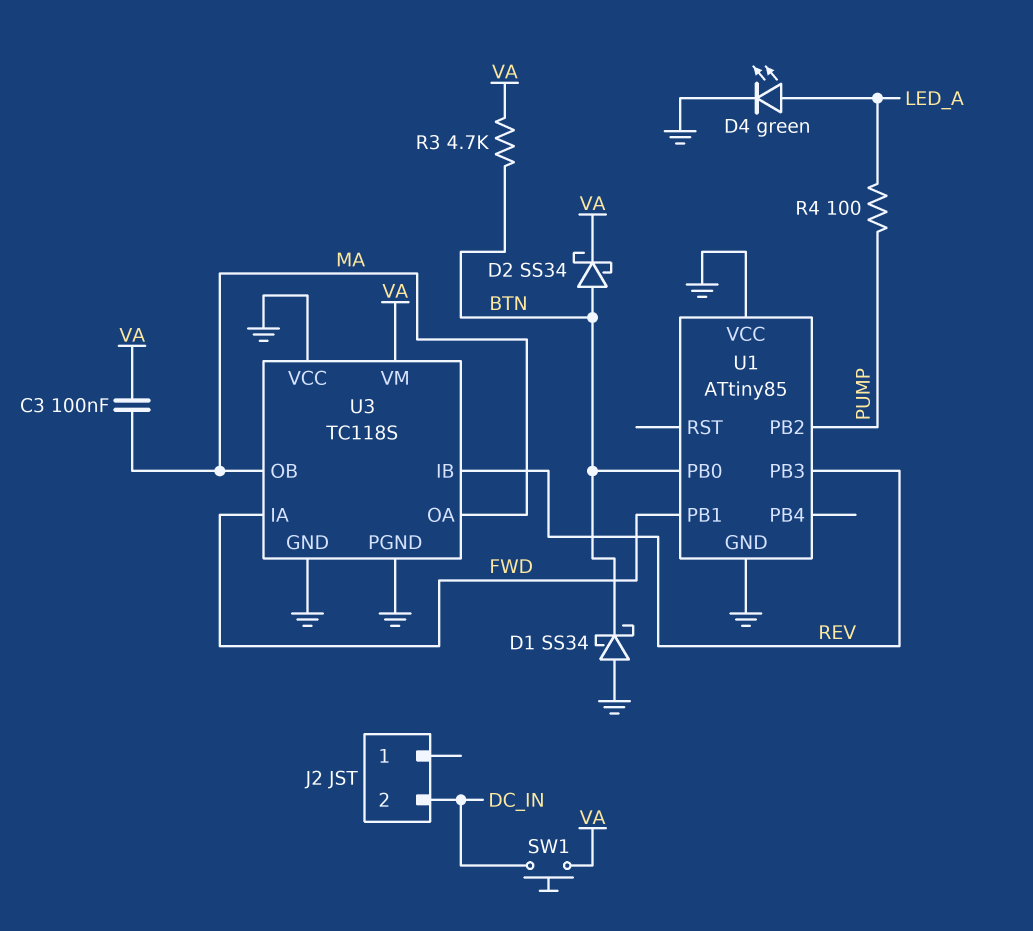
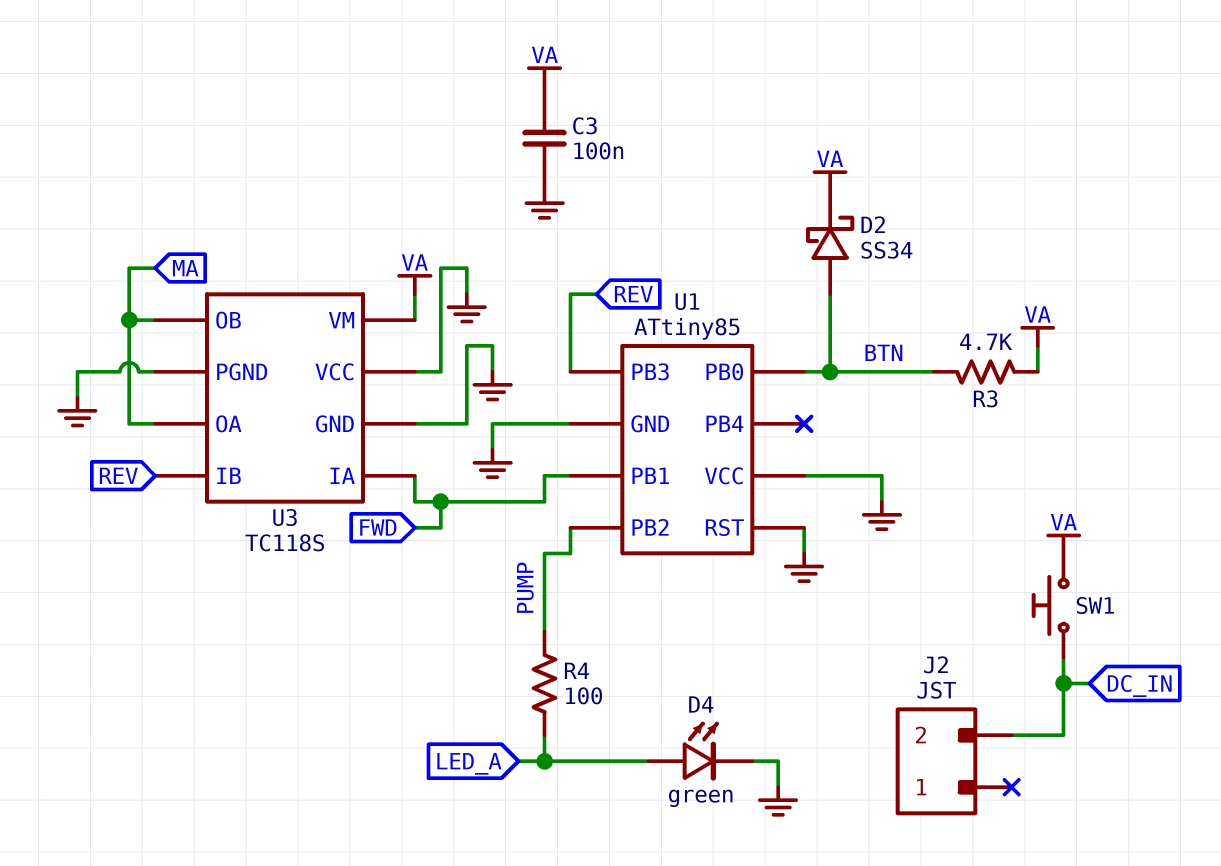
C3: 100nF (MA, VA) -> 100nF (GND, VA)
D1: schottky SS34 (A GND, K BTN) -> none
U1 pin RST: none -> GND

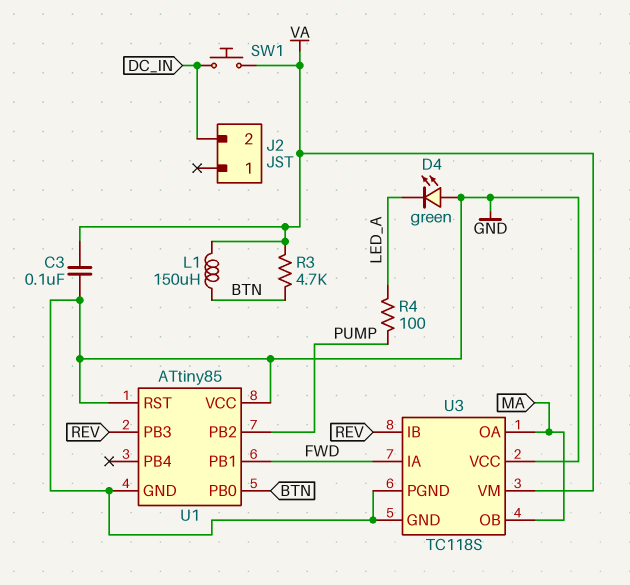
D2: schottky SS34 (A BTN, K VA) -> none
D4: LED green (A LED_A, K GND) -> LED green (A GND, K LED_A)
L1: none -> 150uH (BTN, VA)

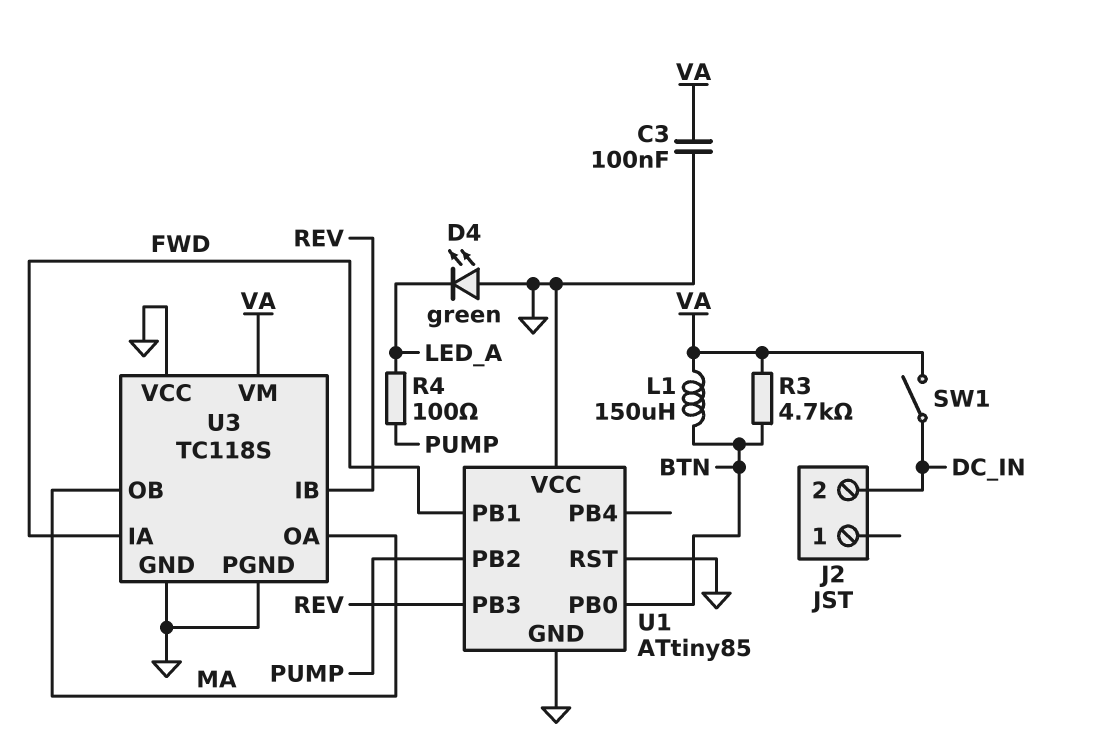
SW1: button (DC_IN, VA) -> switch (DC_IN, VA)

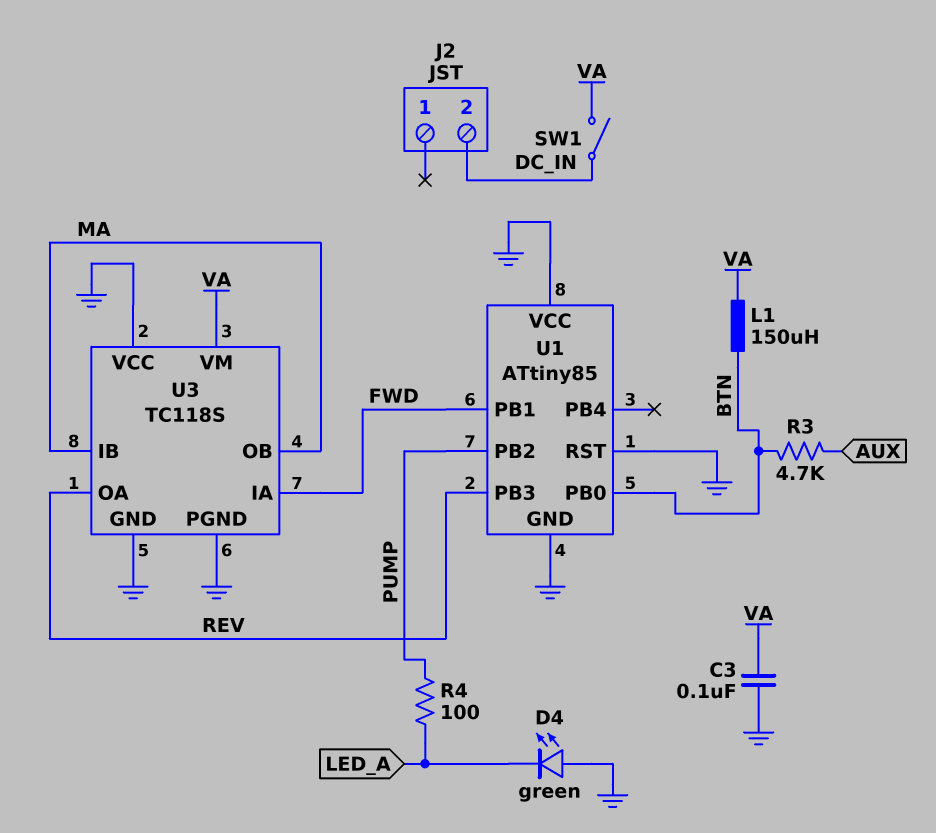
R3: 4.7k (BTN, VA) -> 4.7k (AUX, BTN)
U3 pin IB: REV -> MA
U3 pin OA: MA -> REV

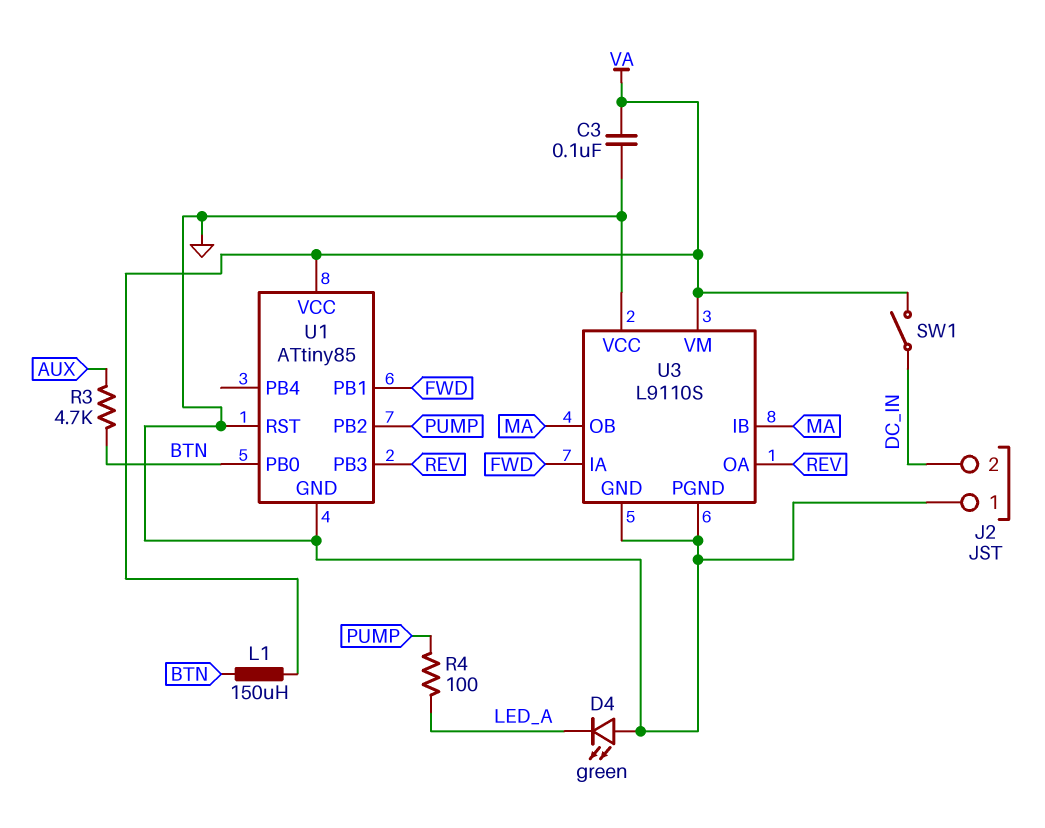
J2 pin 1: none -> GND
U1 pin VCC: GND -> VA
U3: TC118S -> L9110S

